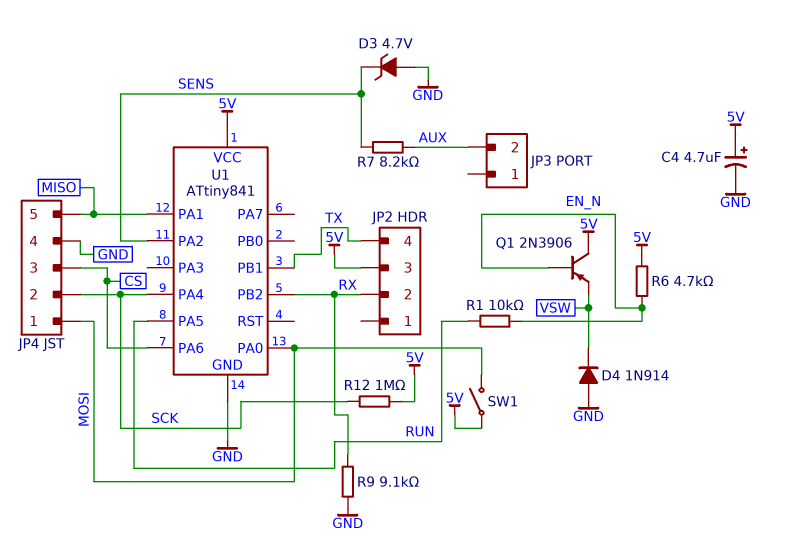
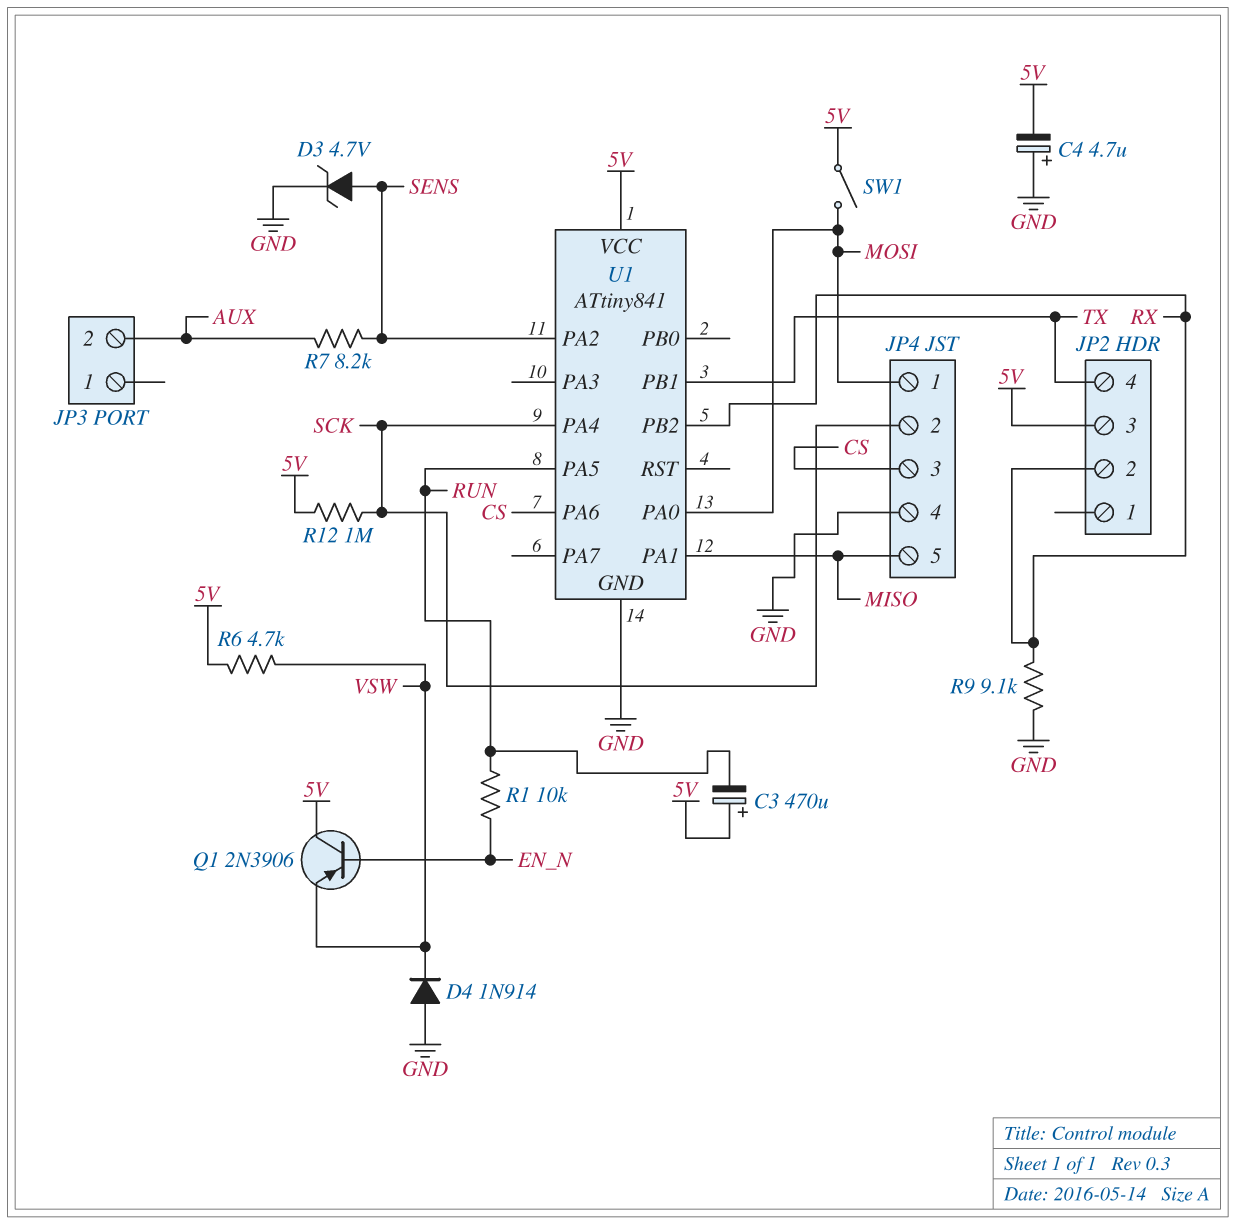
C3: none -> 470uF (plus 5V, minus RUN)
C4: 4.7uF (plus 5V, minus GND) -> 4.7uF (plus GND, minus 5V)
D3: zener 4.7V (A GND, K SENS) -> zener 4.7V (A SENS, K GND)
R6: 4.7k (5V, EN_N) -> 4.7k (5V, VSW)

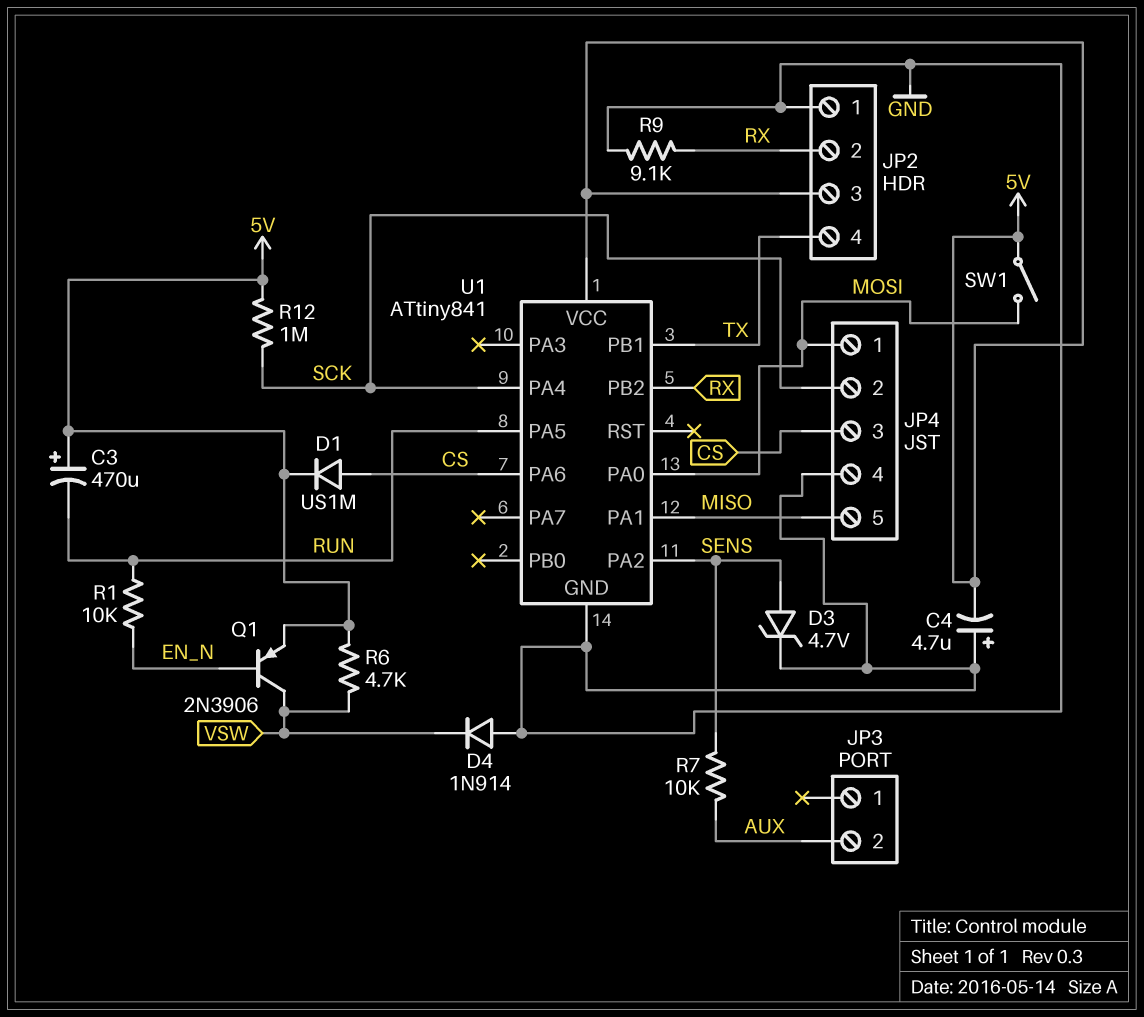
D1: none -> diode US1M (A CS, K 5V)
JP2 pin 1: none -> GND
Q1: PNP 2N3906 (B EN_N, C 5V, E VSW) -> PNP 2N3906 (B EN_N, C VSW, E 5V)
R7: 8.2k (AUX, SENS) -> 10k (AUX, SENS)

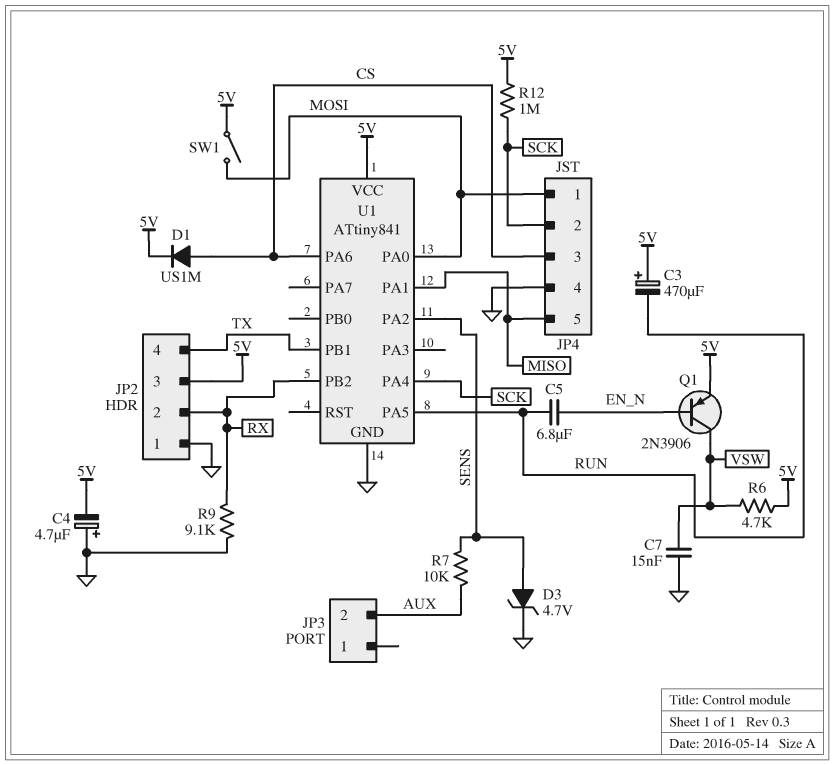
C5: none -> 6.8uF (EN_N, RUN)
C7: none -> 15nF (GND, VSW)
D4: diode 1N914 (A GND, K VSW) -> none
R1: 10k (EN_N, RUN) -> none

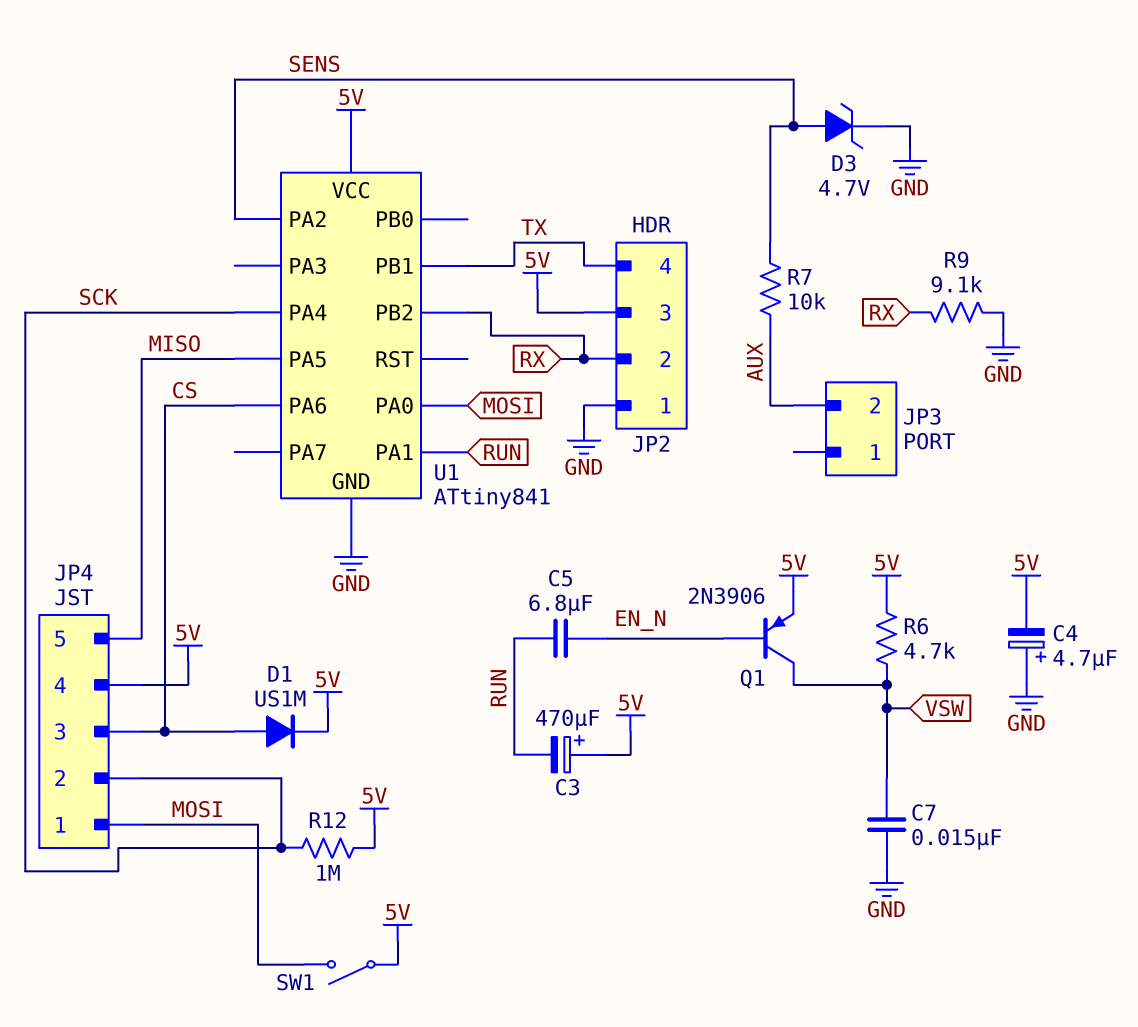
JP4 pin 4: GND -> 5V
U1 pin PA1: MISO -> RUN
U1 pin PA5: RUN -> MISO

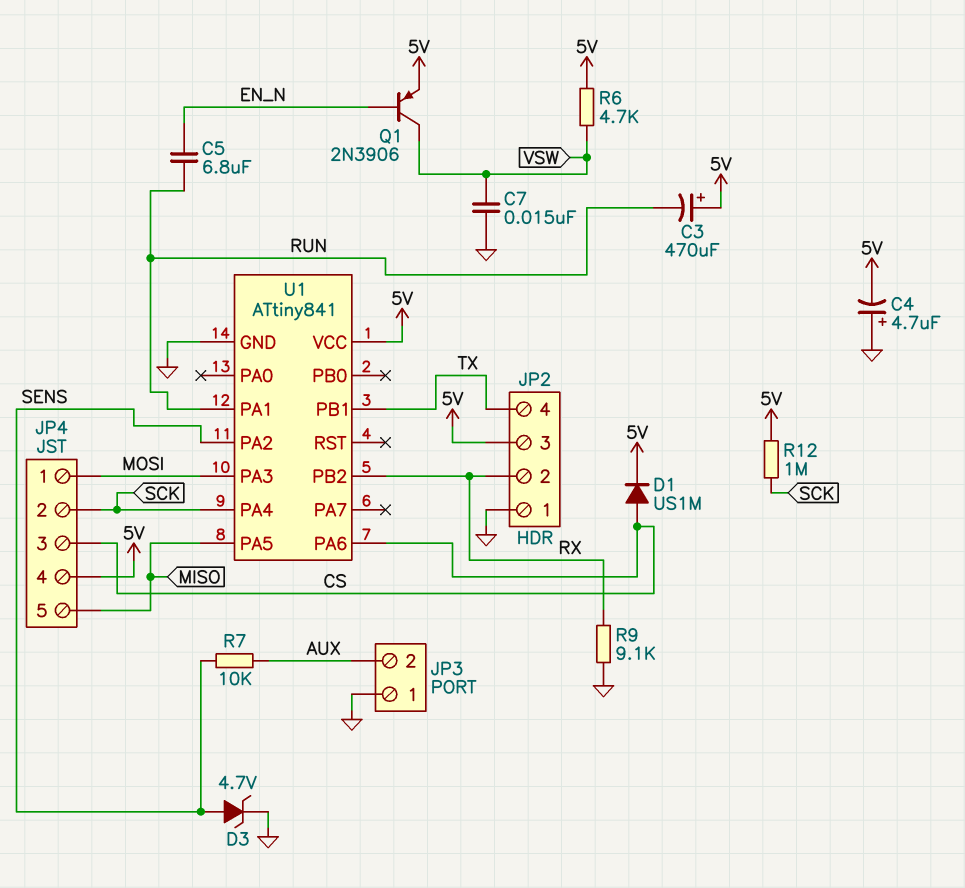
JP3 pin 1: none -> GND
SW1: switch (5V, MOSI) -> none
U1 pin PA0: MOSI -> none
U1 pin PA3: none -> MOSI

